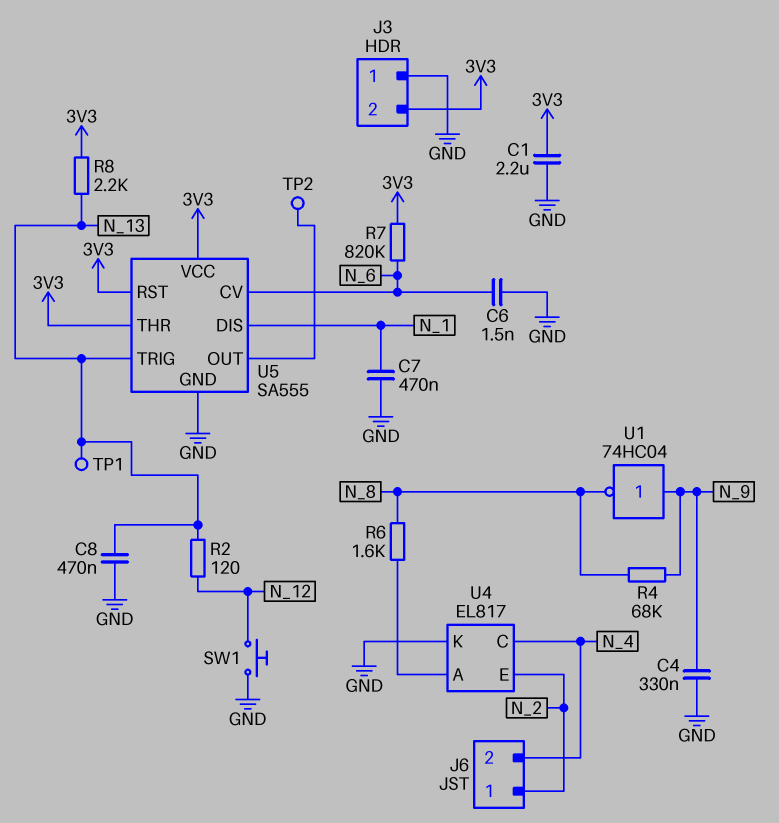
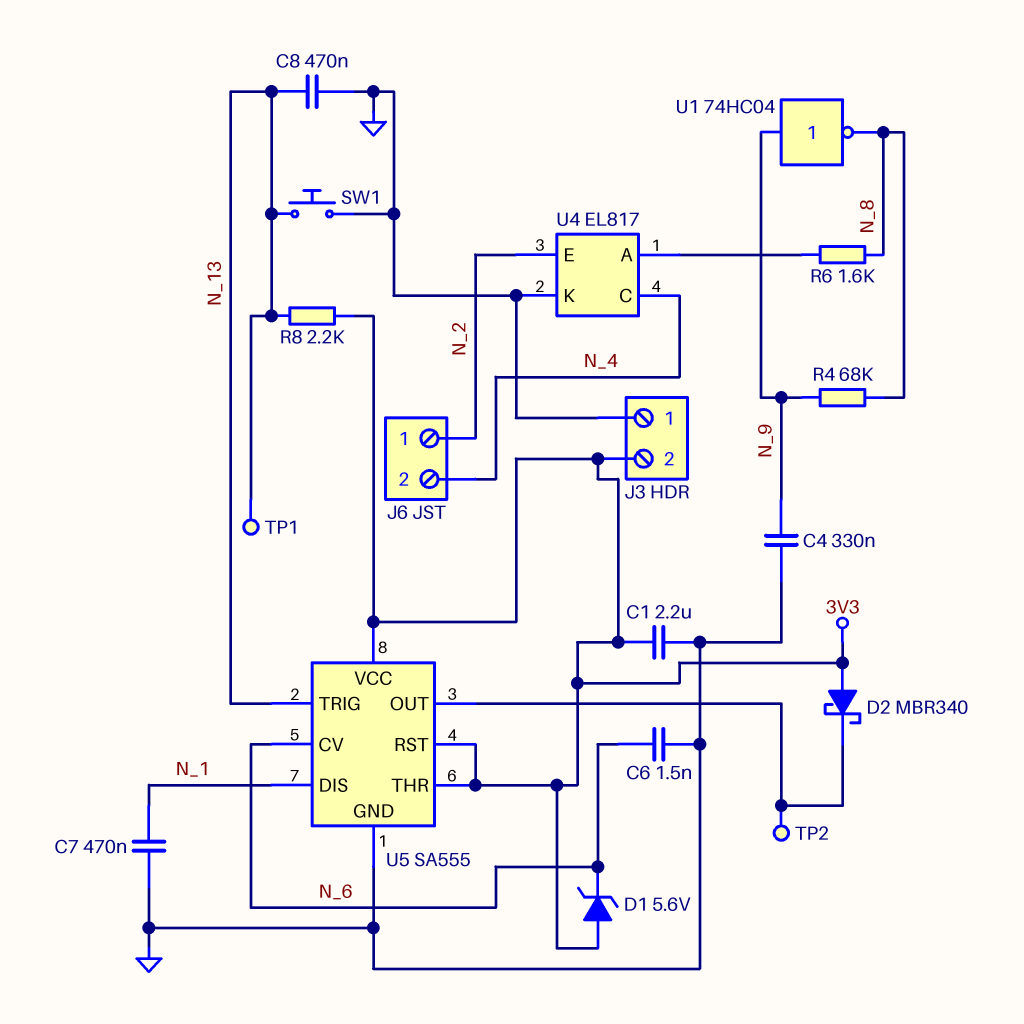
D1: none -> zener 5.6V (A 3V3, K N_6)
D2: none -> schottky MBR340 (A 3V3, K U5/OUT)
R2: 120 (N_12, N_13) -> none
R7: 820k (3V3, N_6) -> none
SW1: button (GND, N_12) -> button (GND, N_13)

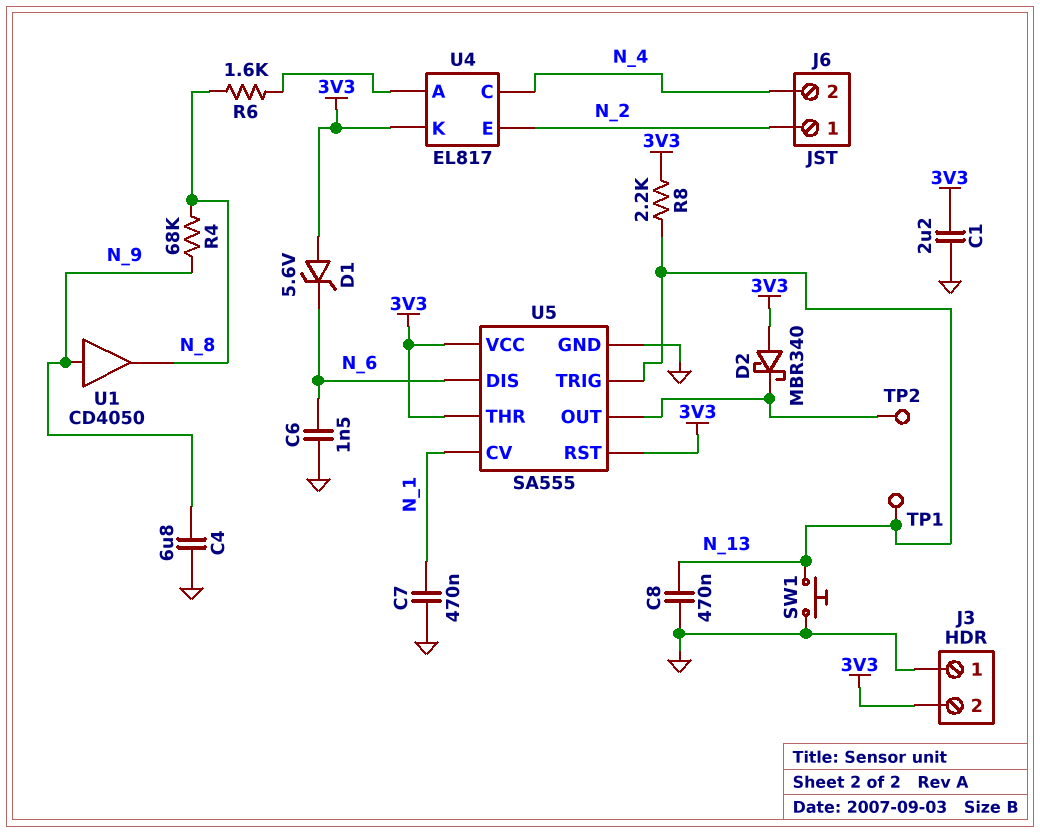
C4: 330nF (GND, N_9) -> 6.8uF (GND, N_9)
U1: NOT 74HC04 (in N_9, out N_8) -> buffer CD4050 (in N_9, out N_8)
U4 pin K: GND -> 3V3
U5 pin CV: N_6 -> N_1
U5 pin DIS: N_1 -> N_6

